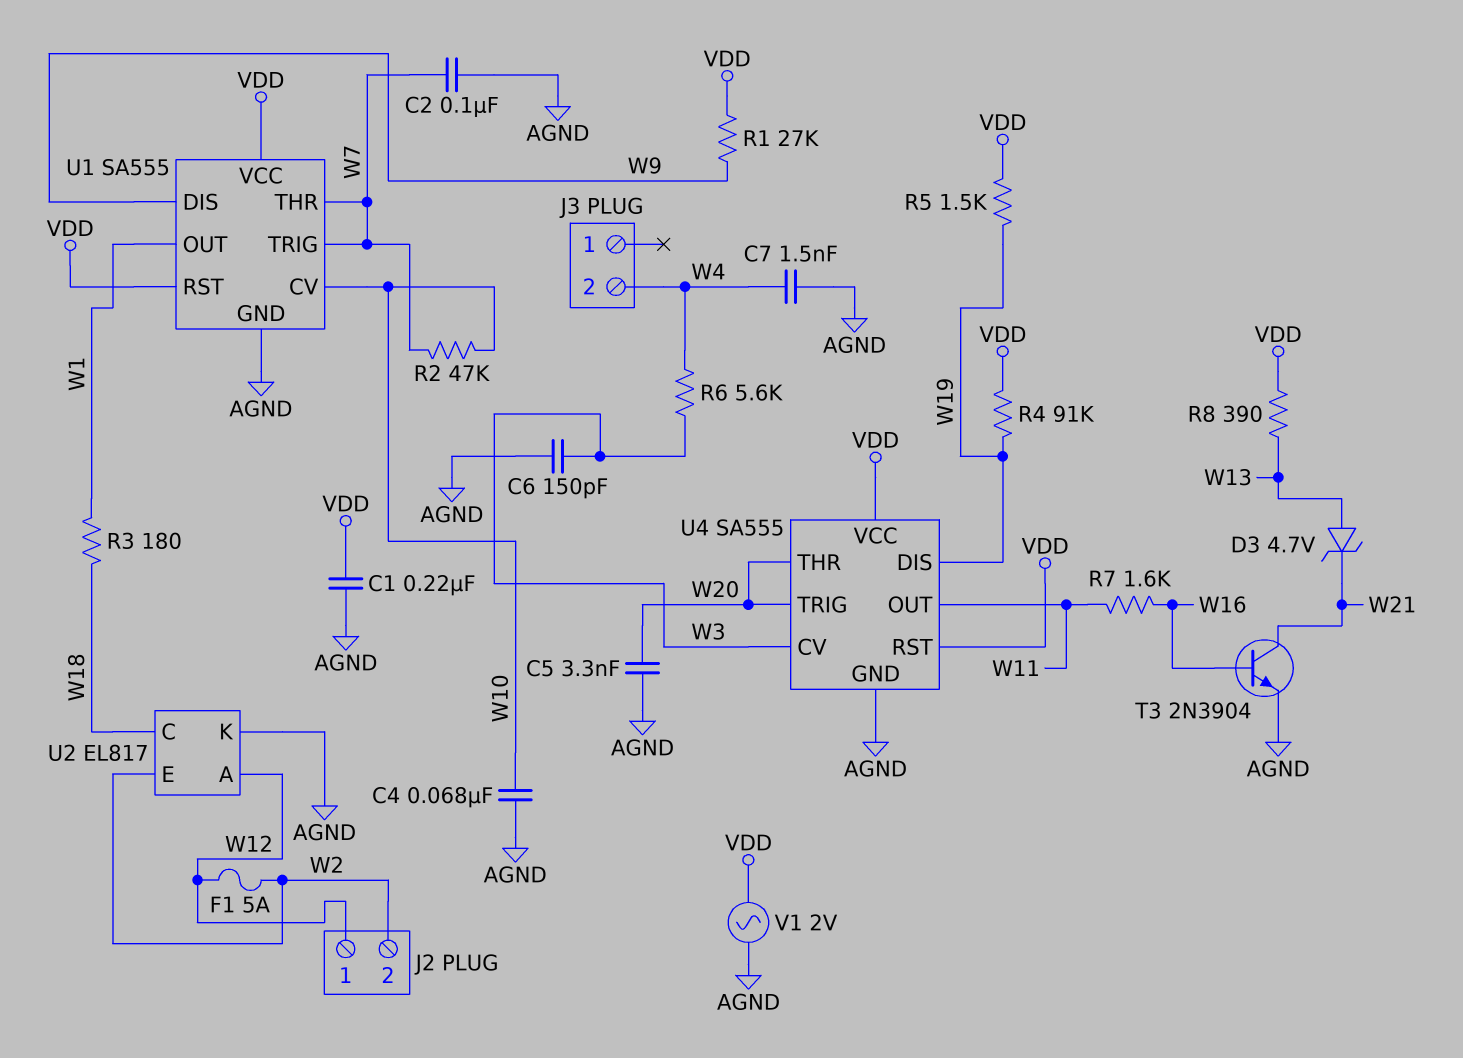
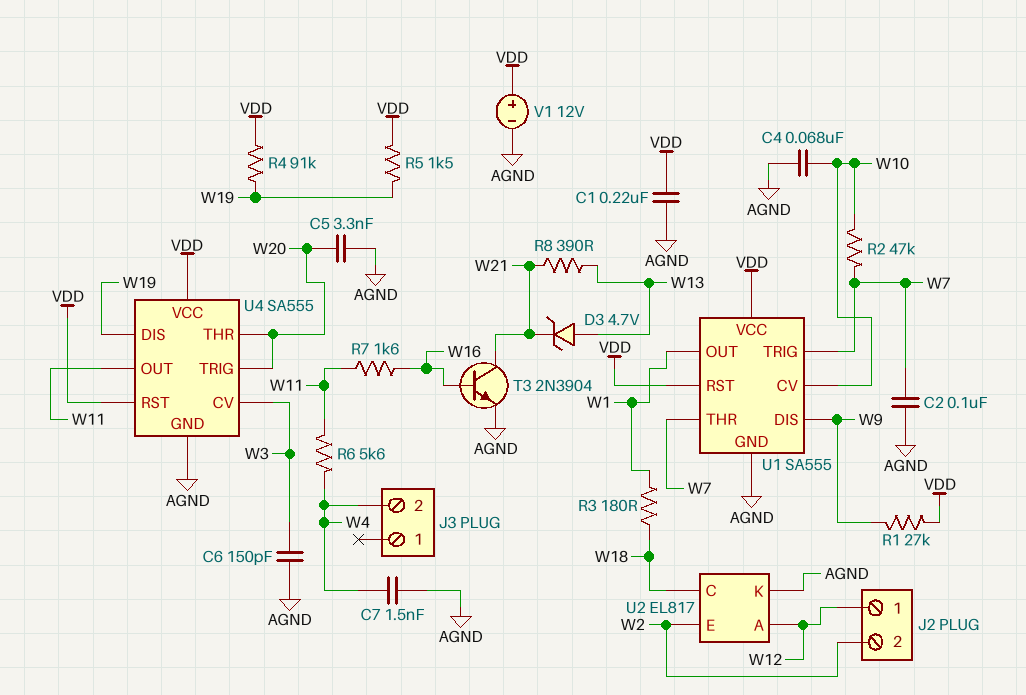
F1: 5A (W2, W12) -> none
R6: 5.6k (W3, W4) -> 5.6k (W4, W11)
R8: 390 (VDD, W13) -> 390 (W13, W21)
V1: AC 2V (AGND, VDD) -> 12V (plus VDD, minus AGND)

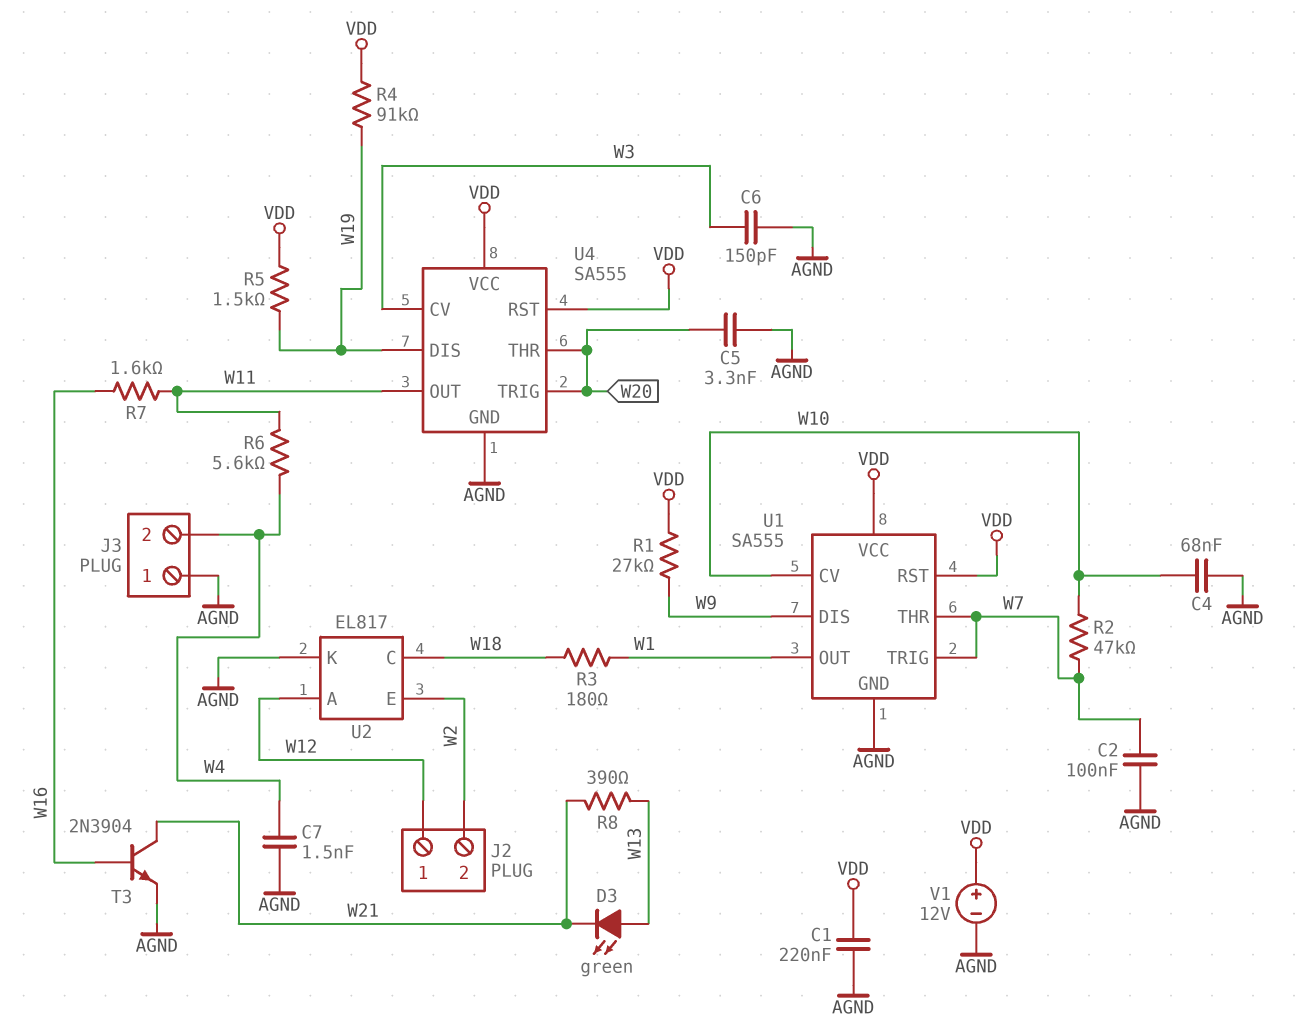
D3: zener 4.7V (A W13, K W21) -> LED green (A W13, K W21)
J3 pin 1: none -> AGND

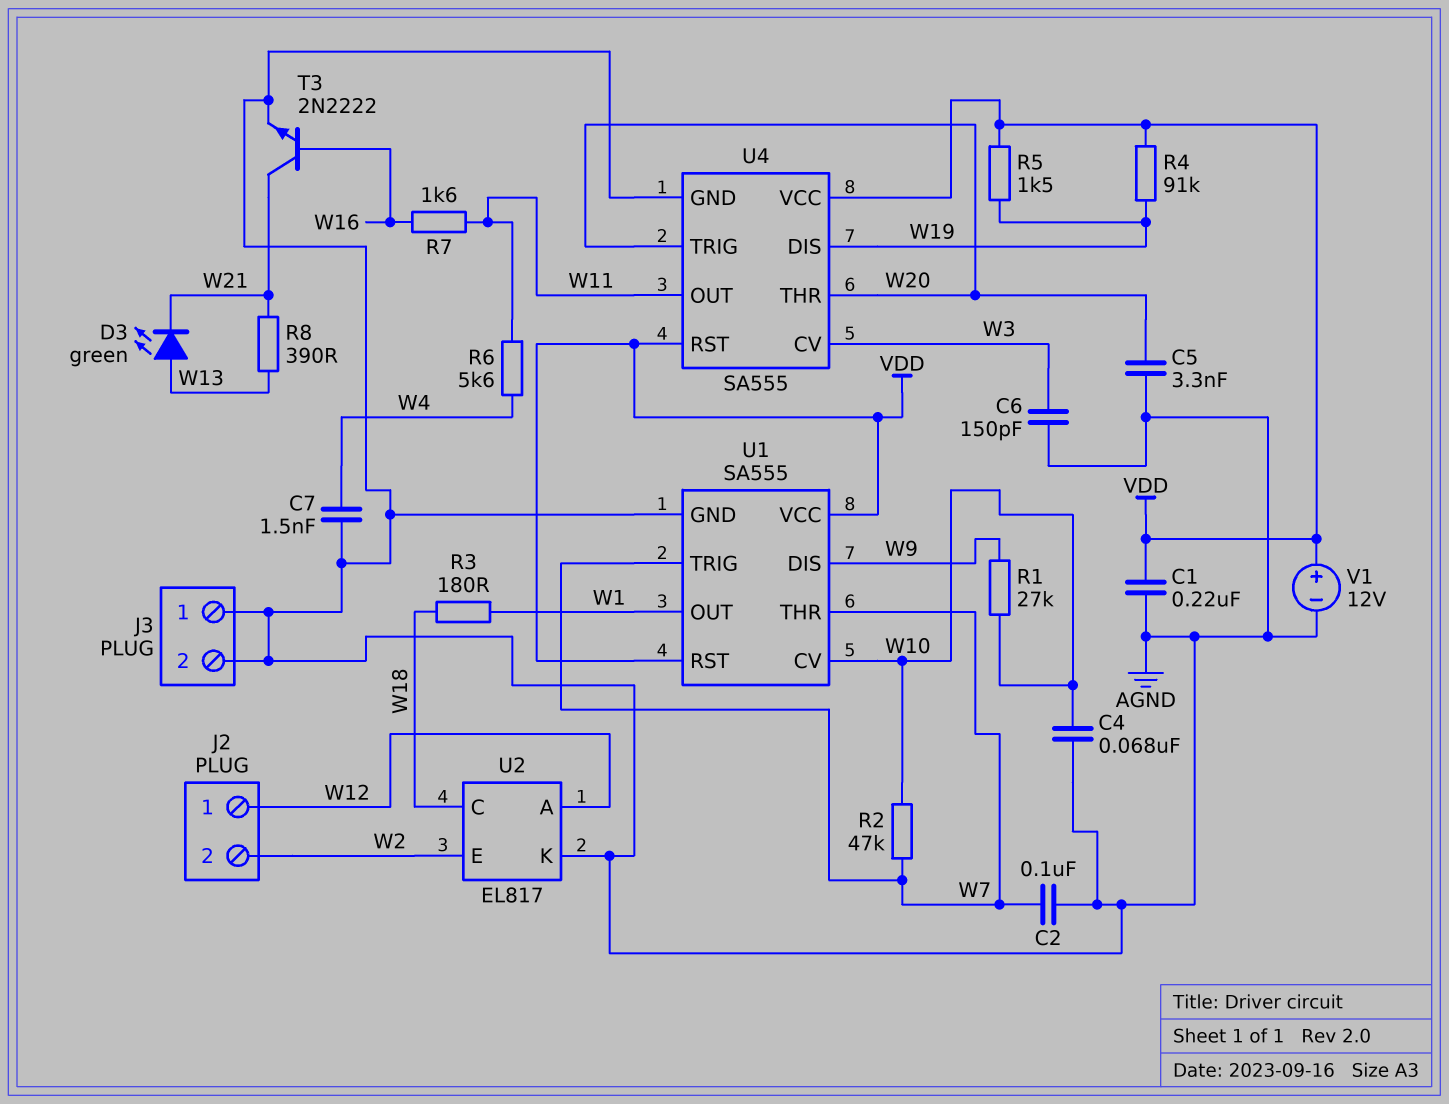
J3 pin 2: W4 -> AGND
R1: 27k (VDD, W9) -> 27k (W9, W10)
T3: NPN 2N3904 (B W16, C W21, E AGND) -> NPN 2N2222 (B W16, C W21, E AGND)

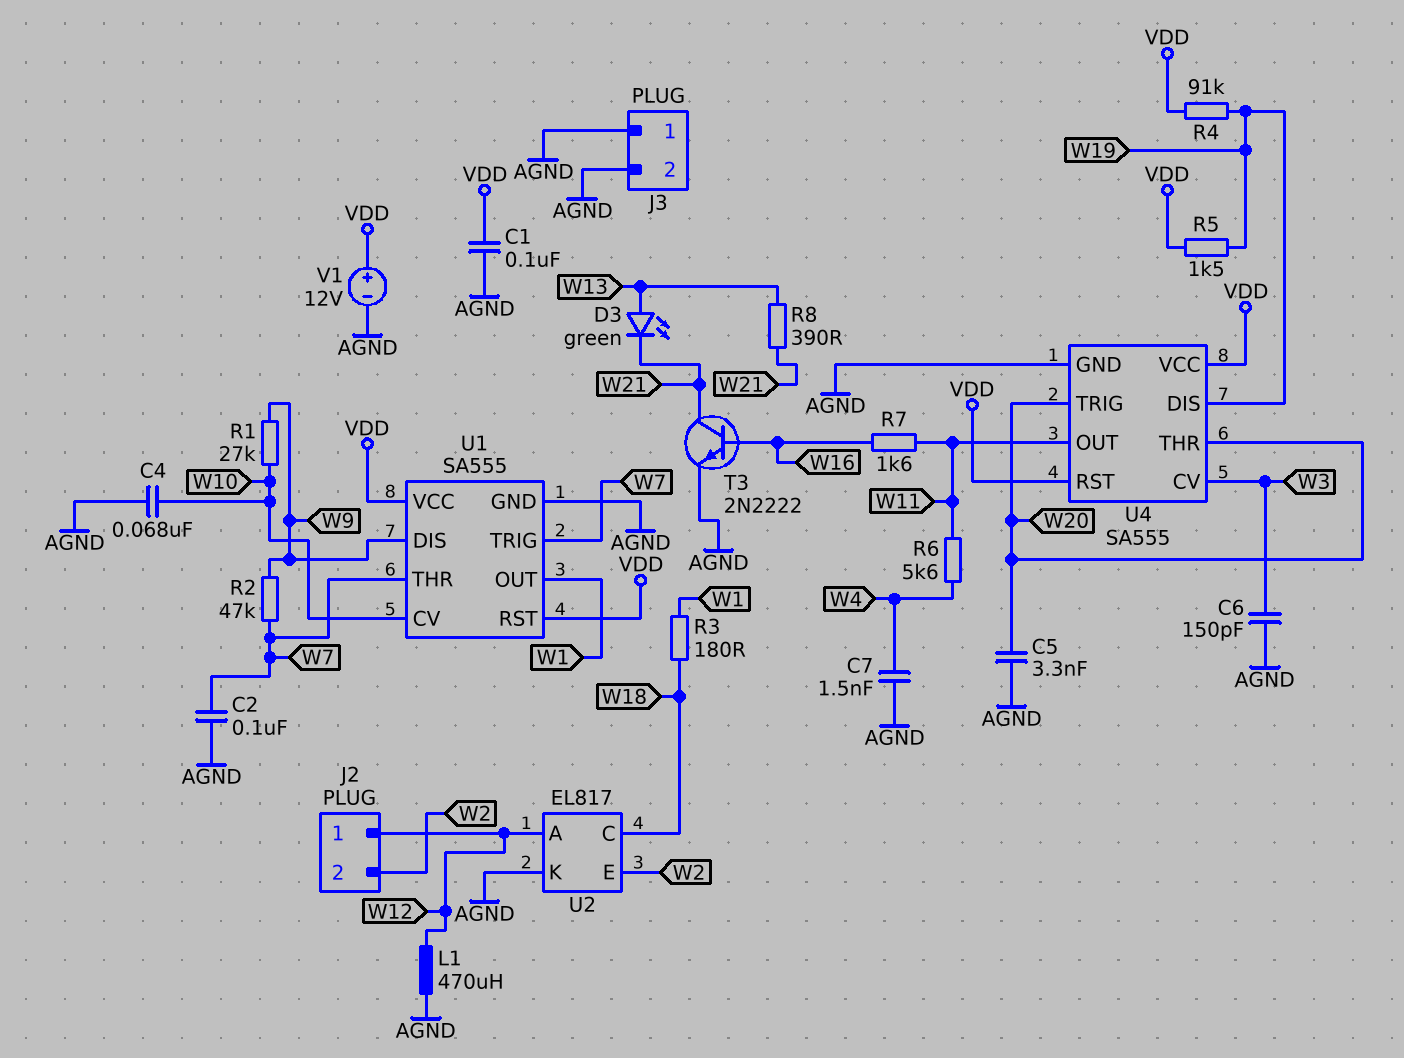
C1: 220nF (AGND, VDD) -> 100nF (AGND, VDD)
L1: none -> 470uH (AGND, W12)
R2: 47k (W7, W10) -> 47k (W7, W9)

